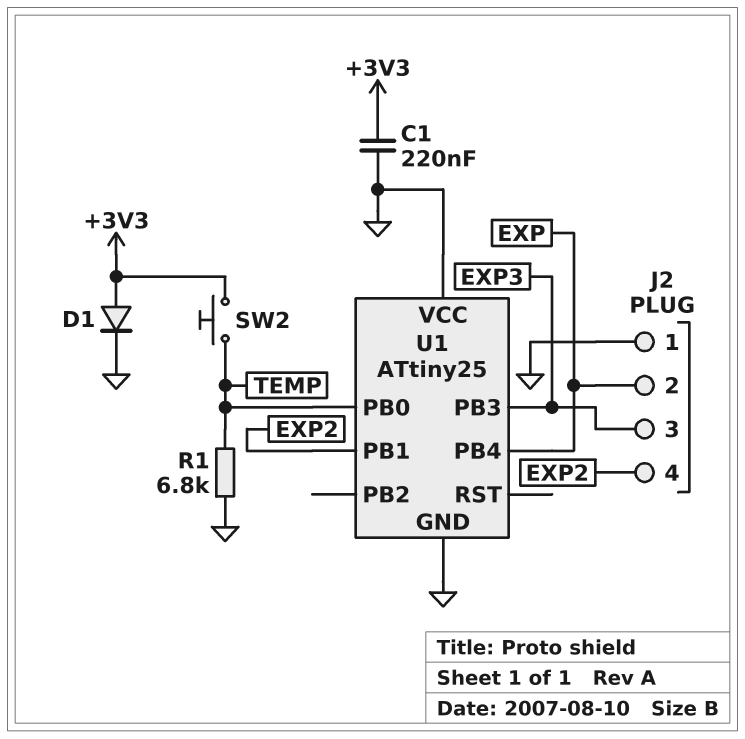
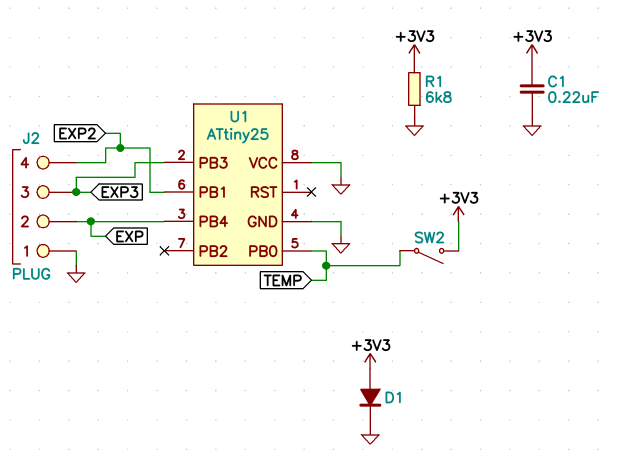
R1: 6.8k (GND, TEMP) -> 6.8k (+3V3, GND)
SW2: button (+3V3, TEMP) -> switch (+3V3, TEMP)

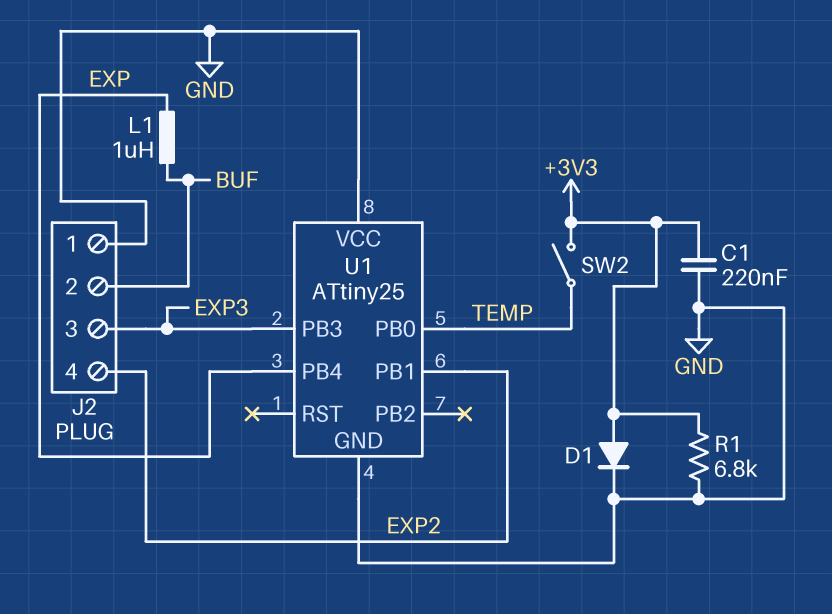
J2 pin 2: EXP -> BUF
L1: none -> 1uH (BUF, EXP)

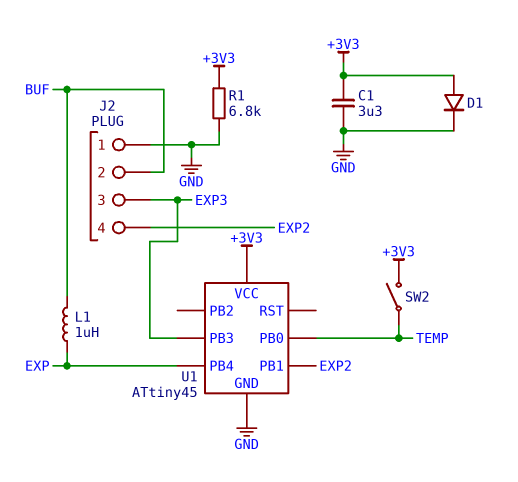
C1: 220nF (+3V3, GND) -> 3.3uF (+3V3, GND)
U1: ATtiny25 -> ATtiny45
U1 pin VCC: GND -> +3V3

